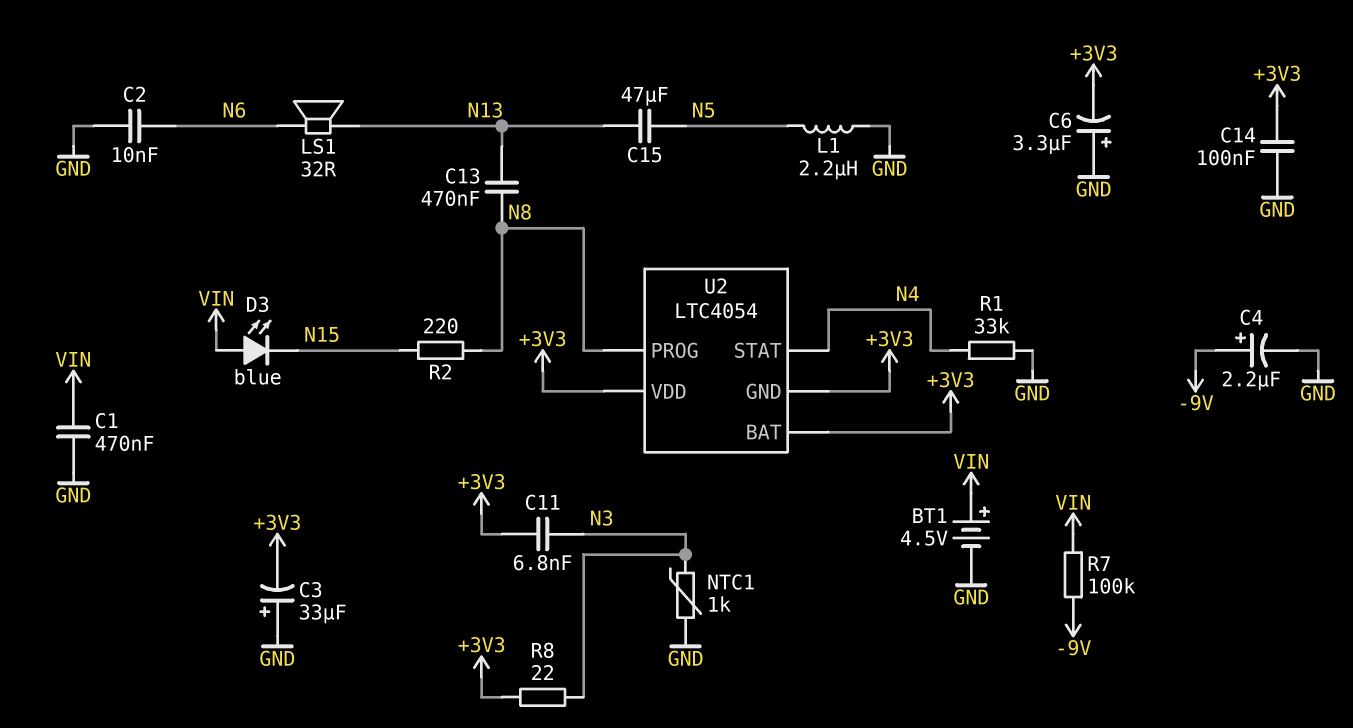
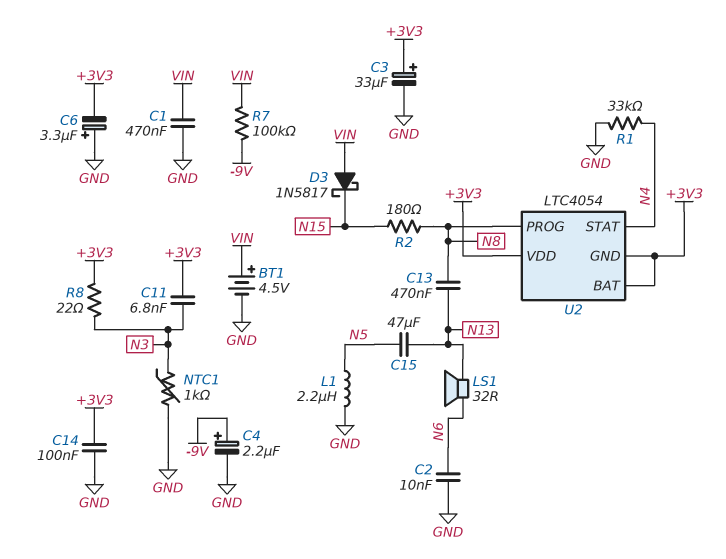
C3: 33uF (plus GND, minus +3V3) -> 33uF (plus +3V3, minus GND)
D3: LED blue (A VIN, K N15) -> schottky 1N5817 (A VIN, K N15)
R2: 220 (N8, N15) -> 180 (N8, N15)

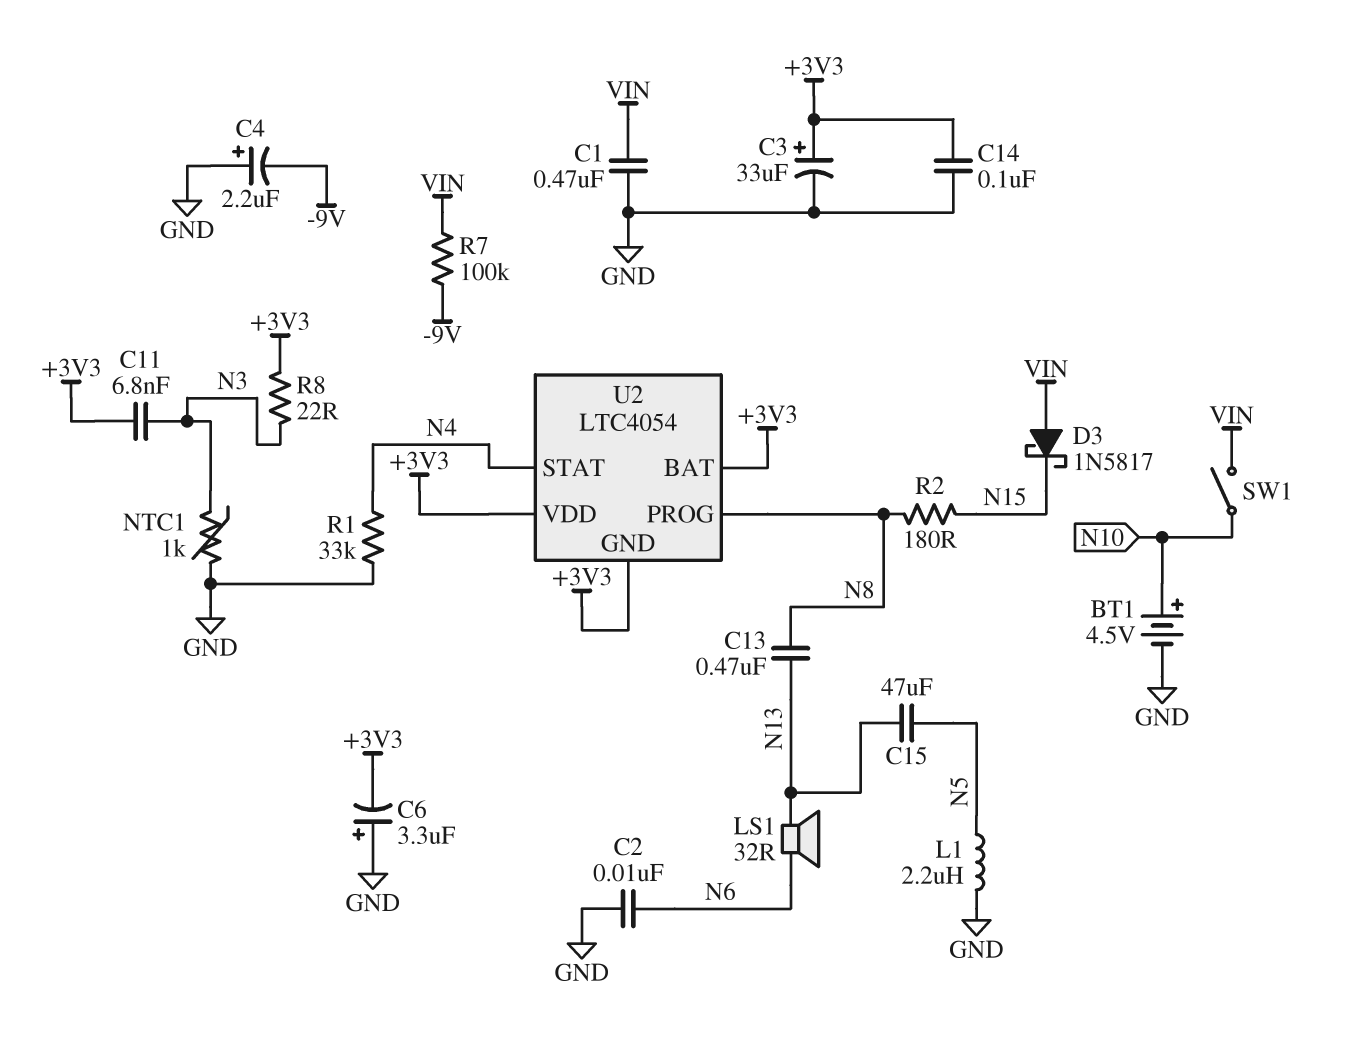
BT1: 4.5V (plus VIN, minus GND) -> 4.5V (plus N10, minus GND)
C4: 2.2uF (plus -9V, minus GND) -> 2.2uF (plus GND, minus -9V)
SW1: none -> switch (N10, VIN)

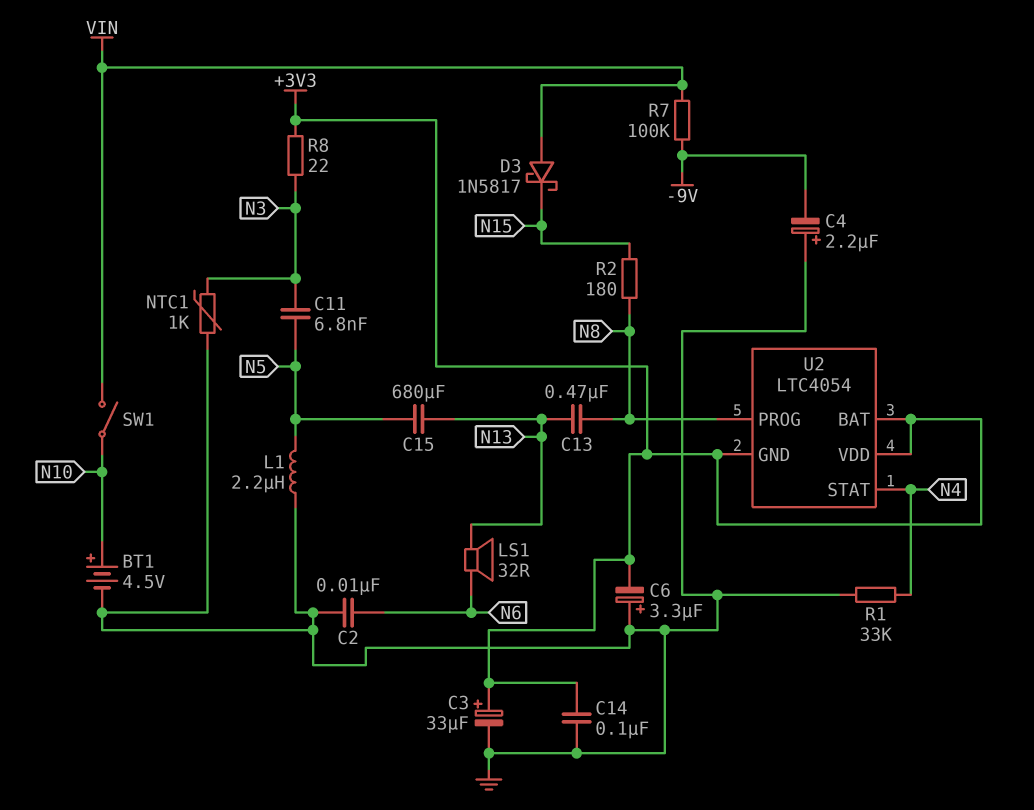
C1: 470nF (GND, VIN) -> none
C11: 6.8nF (+3V3, N3) -> 6.8nF (N3, N5)
C15: 47uF (N5, N13) -> 680uF (N5, N13)

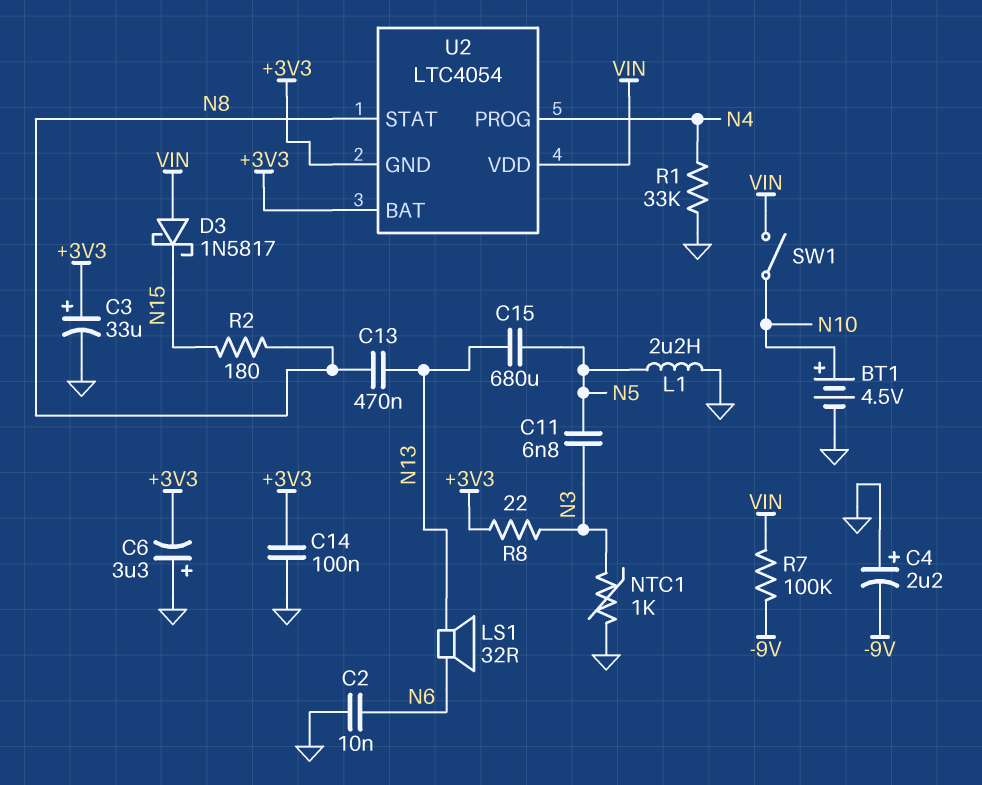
U2 pin PROG: N8 -> N4
U2 pin STAT: N4 -> N8
U2 pin VDD: +3V3 -> VIN

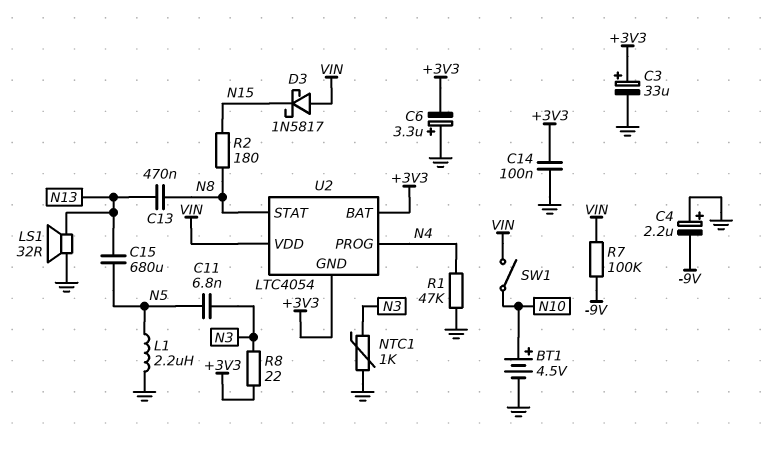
C2: 10nF (GND, N6) -> none
LS1: speaker 32R (N6, N13) -> speaker 32R (GND, N13)
R1: 33k (GND, N4) -> 47k (GND, N4)

